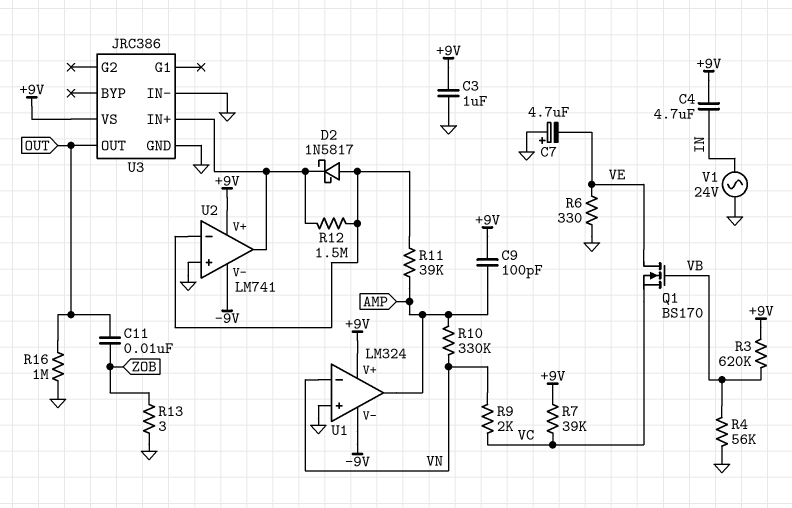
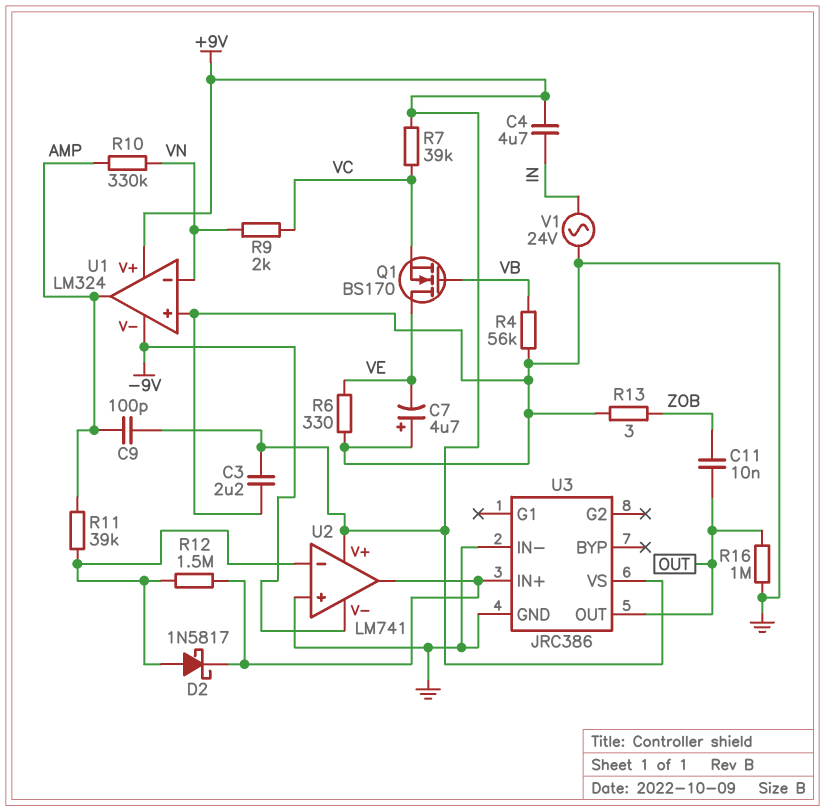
C3: 1uF (+9V, GND) -> 2.2uF (+9V, GND)
R3: 620k (+9V, VB) -> none

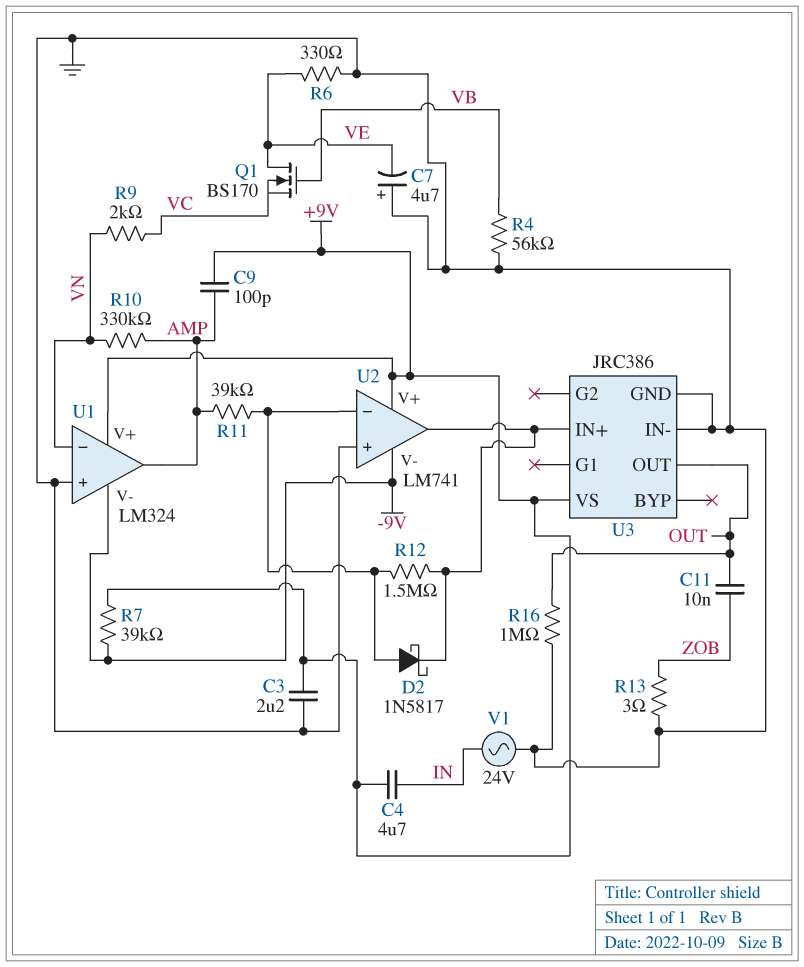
R7: 39k (+9V, VC) -> 39k (+9V, -9V)

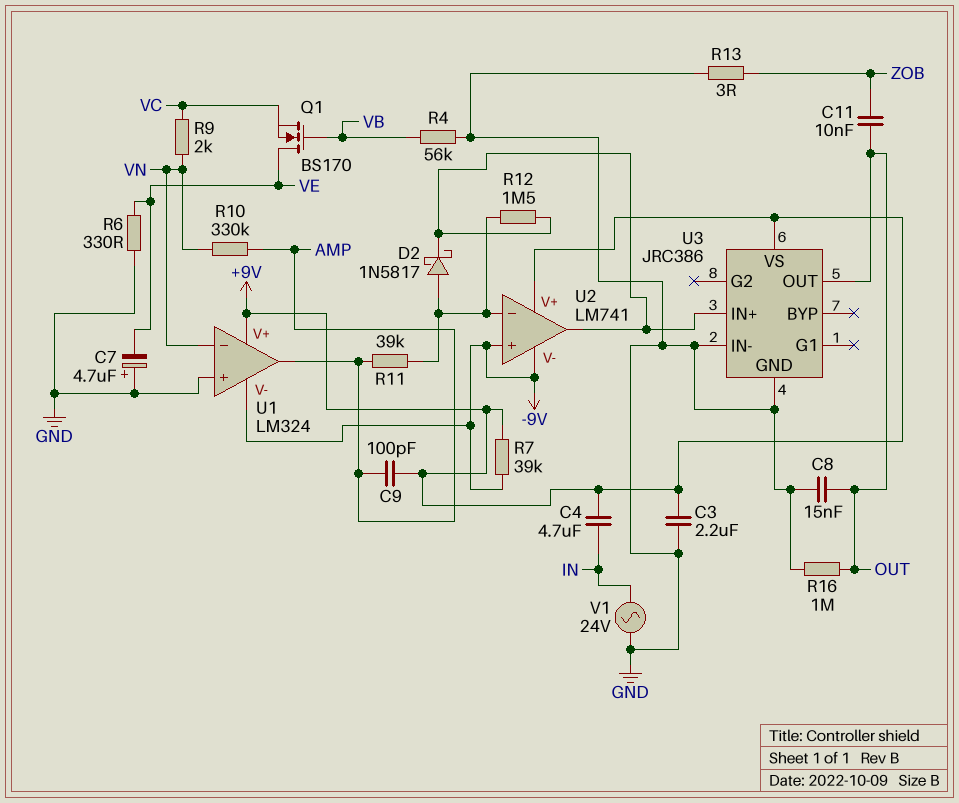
C8: none -> 15nF (GND, OUT)
U2 pin in+: GND -> -9V

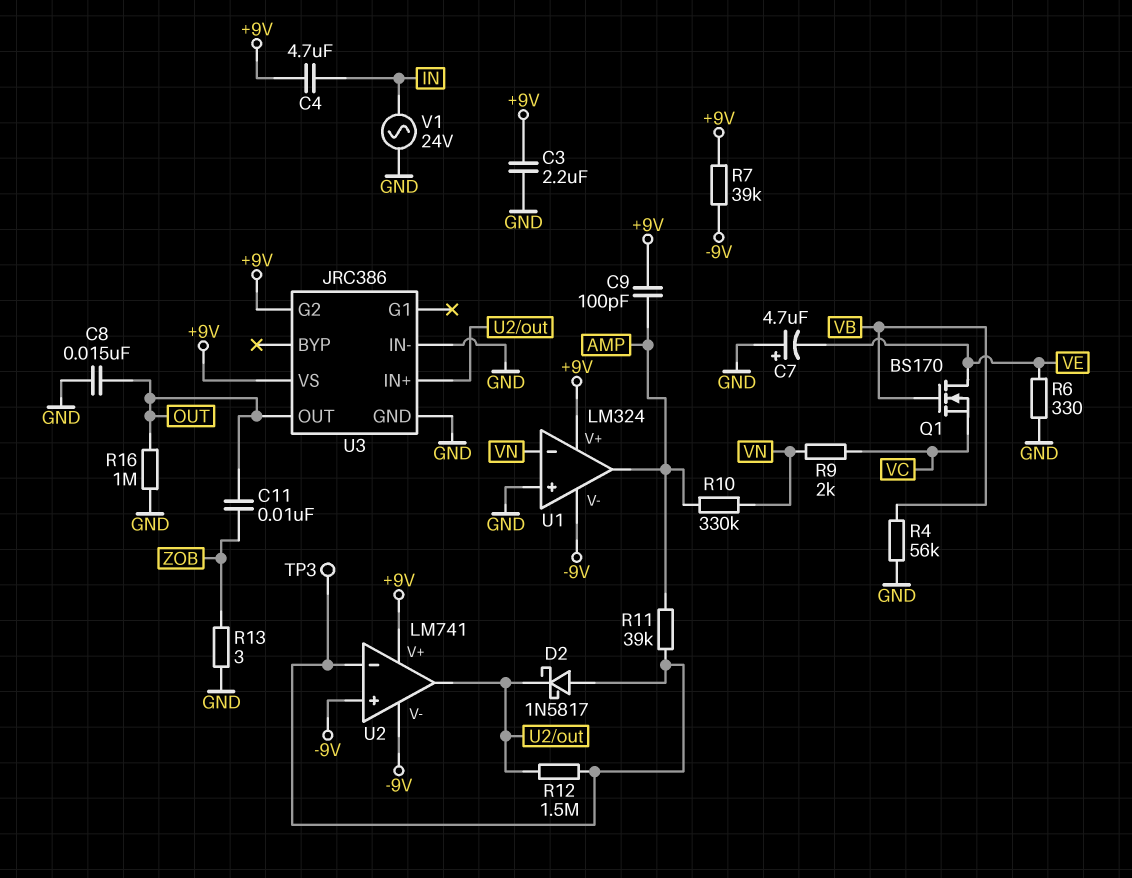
TP3: none -> test point (U2/in-)
U3 pin G2: none -> +9V

